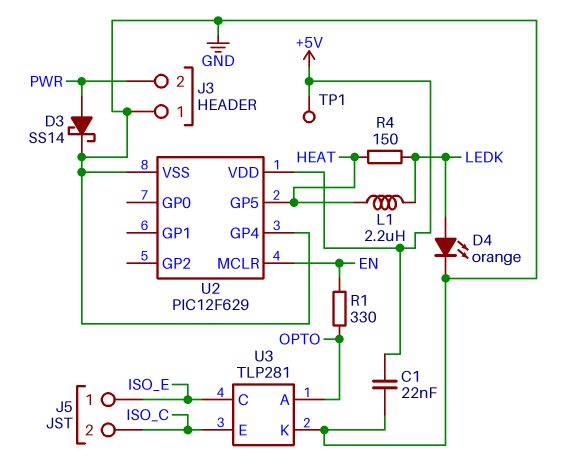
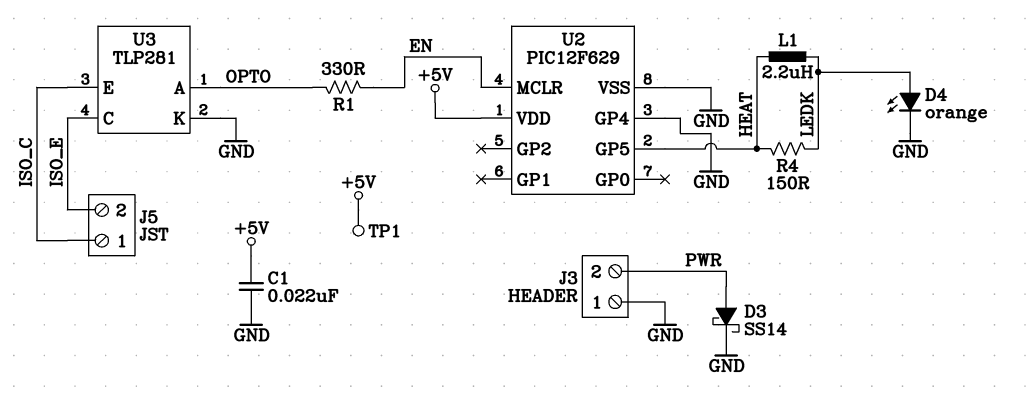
J5 pin 1: ISO_E -> ISO_C
J5 pin 2: ISO_C -> ISO_E

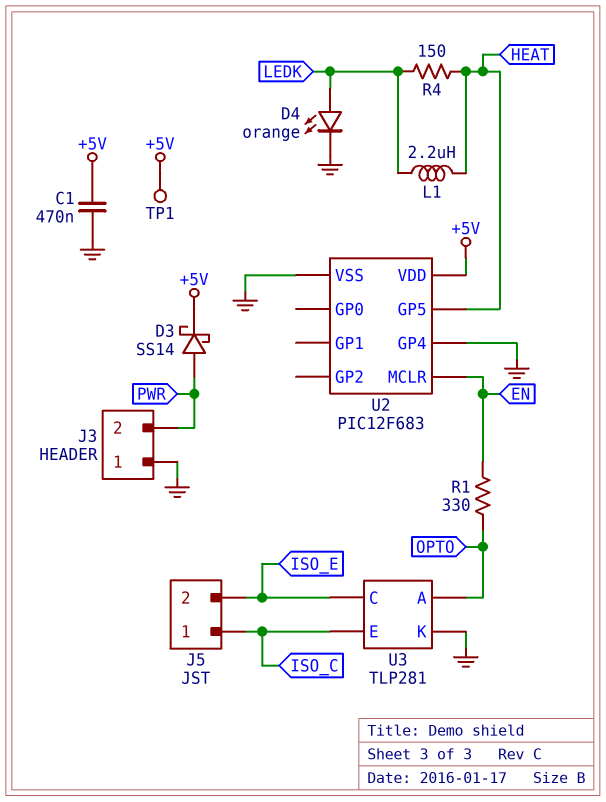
C1: 22nF (+5V, GND) -> 470nF (+5V, GND)
D3: schottky SS14 (A PWR, K GND) -> schottky SS14 (A PWR, K +5V)
U2: PIC12F629 -> PIC12F683

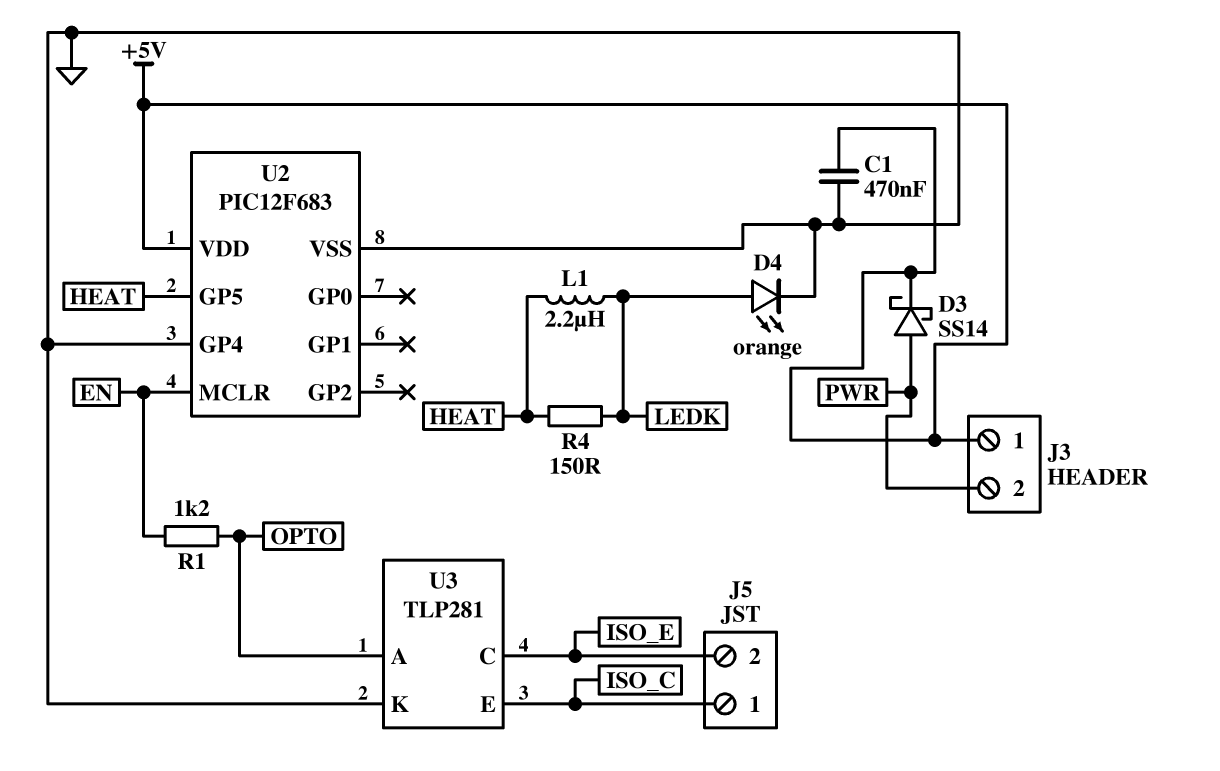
J3 pin 1: GND -> +5V
R1: 330 (EN, OPTO) -> 1.2k (EN, OPTO)
TP1: test point (+5V) -> none

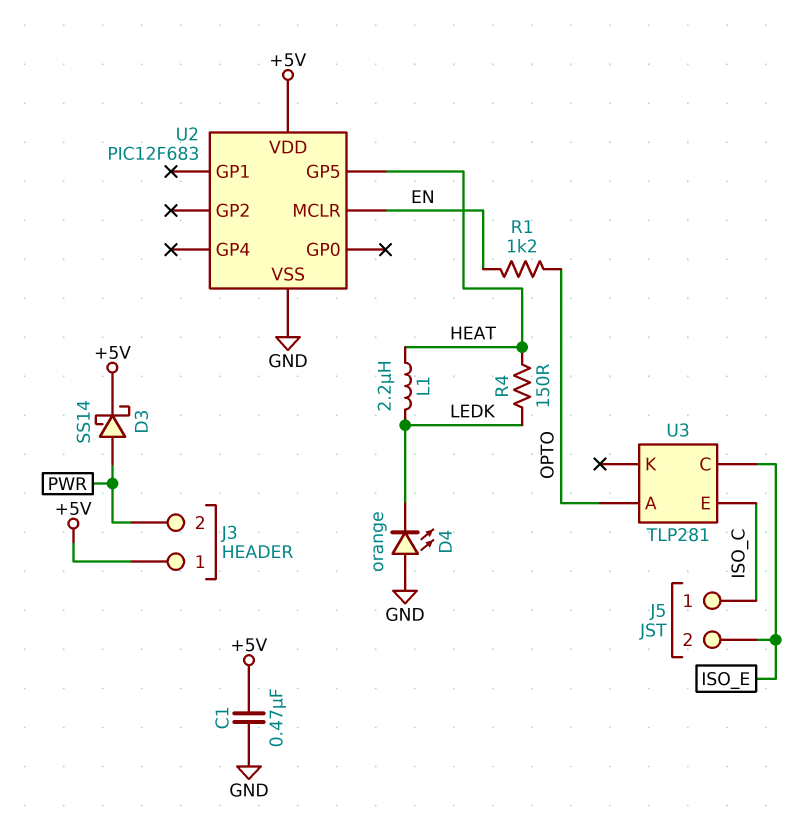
D4: LED orange (A LEDK, K GND) -> LED orange (A GND, K LEDK)
U2 pin GP4: GND -> none
U3 pin K: GND -> none

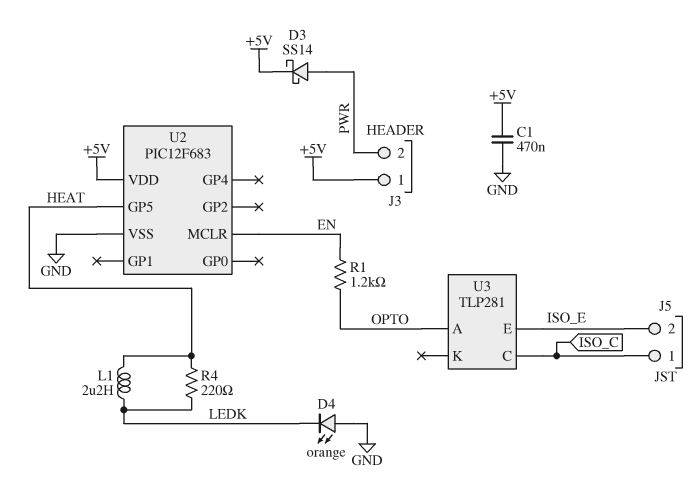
R4: 150 (HEAT, LEDK) -> 220 (HEAT, LEDK)
U3 pin C: ISO_E -> ISO_C
U3 pin E: ISO_C -> ISO_E

